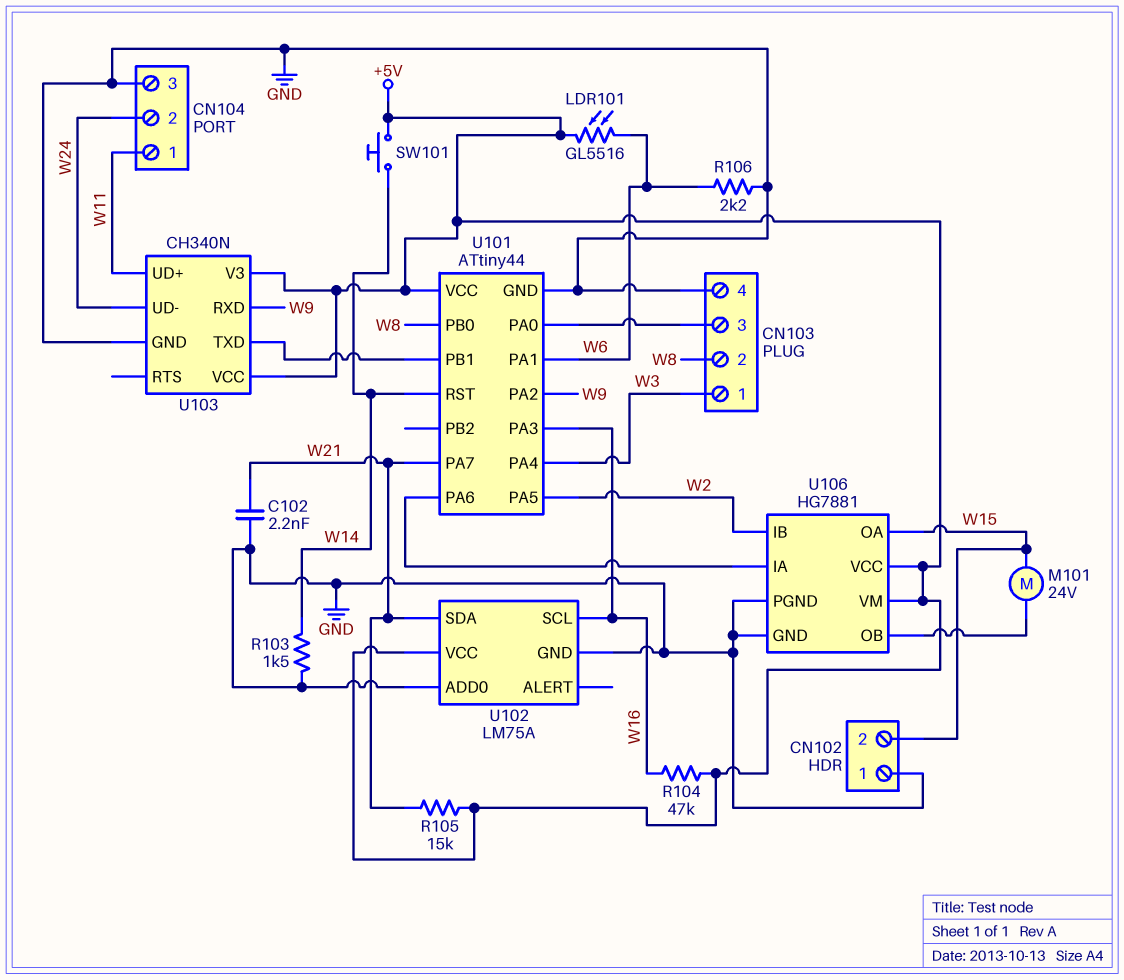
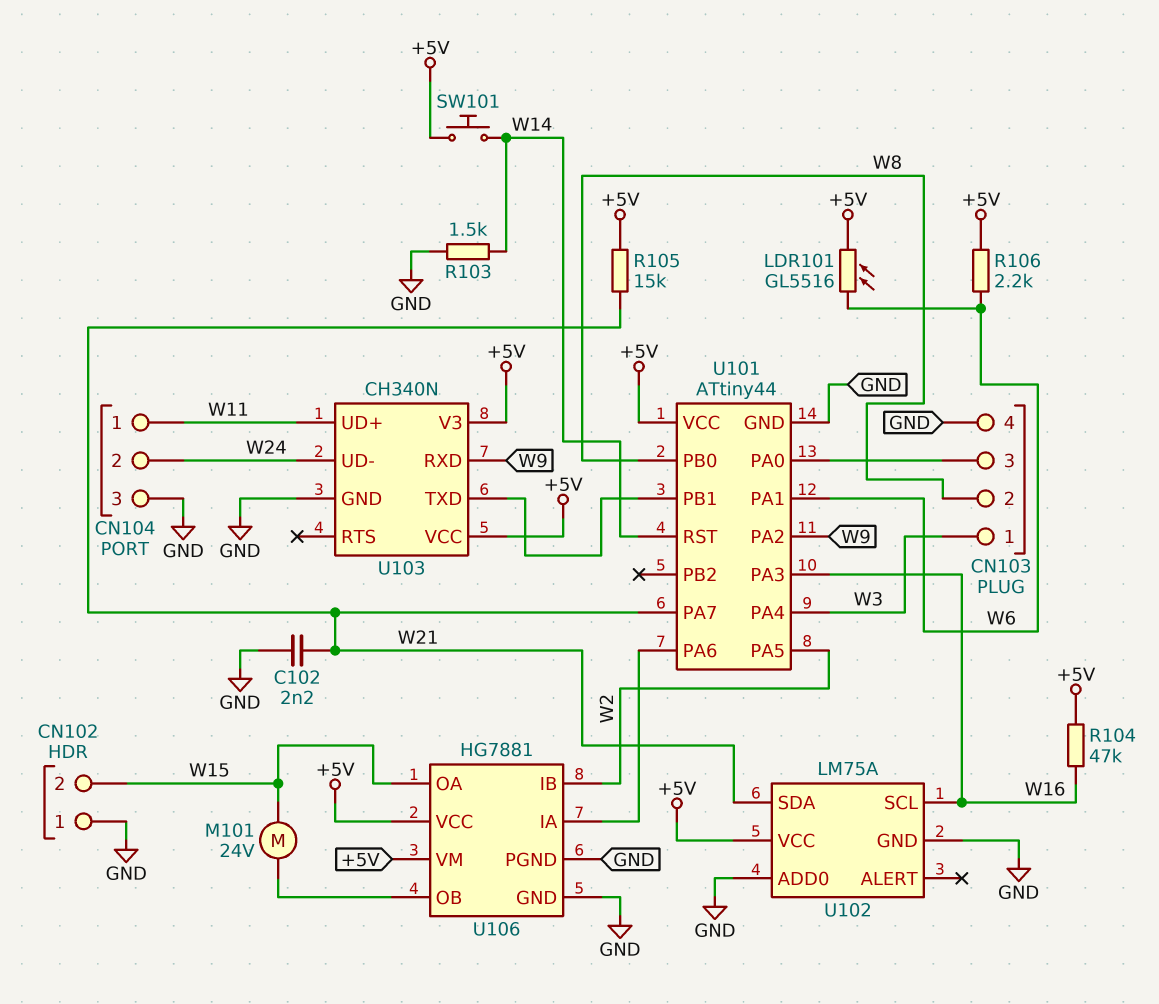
R106: 2.2k (GND, W6) -> 2.2k (+5V, W6)

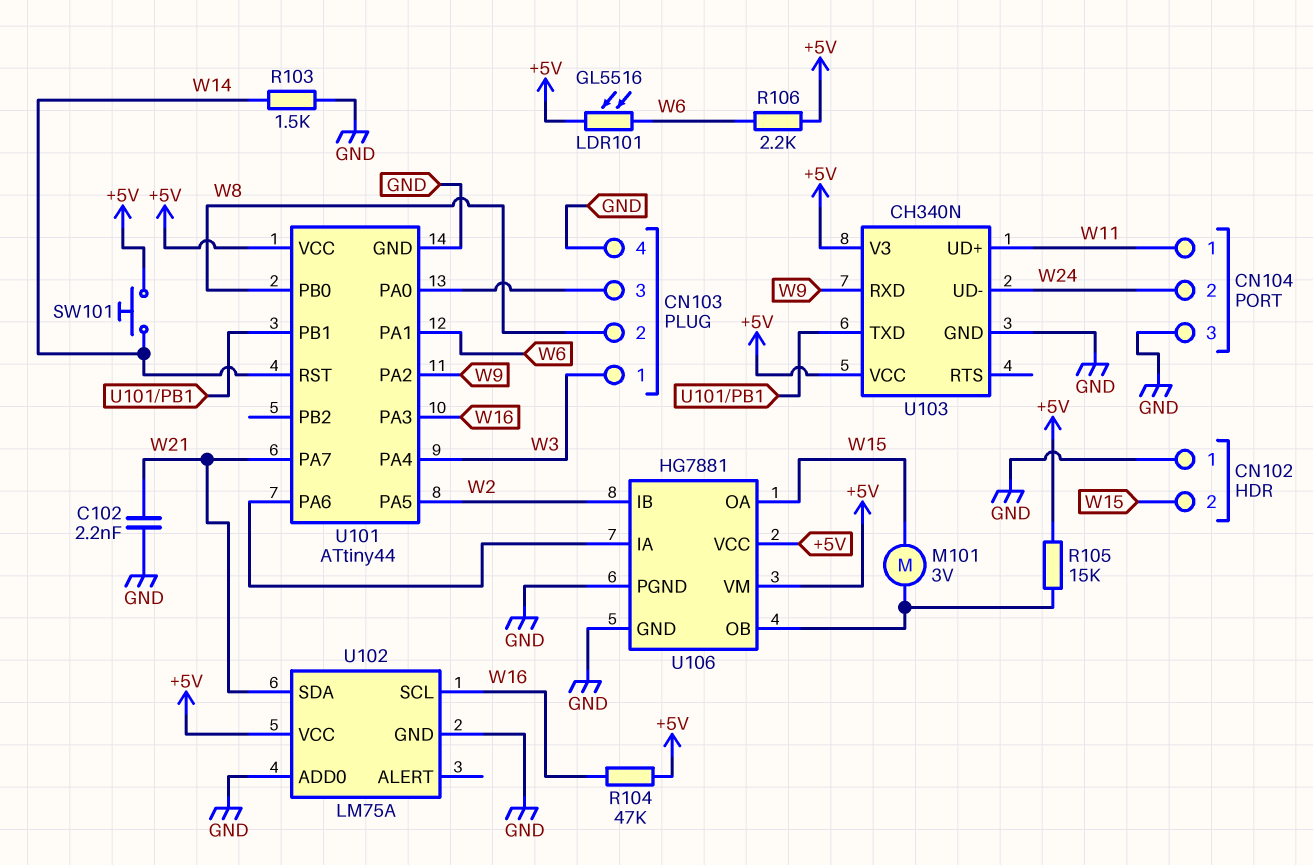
M101: motor 24V (U106/OB, W15) -> motor 3V (U106/OB, W15)
R105: 15k (+5V, W21) -> 15k (+5V, U106/OB)

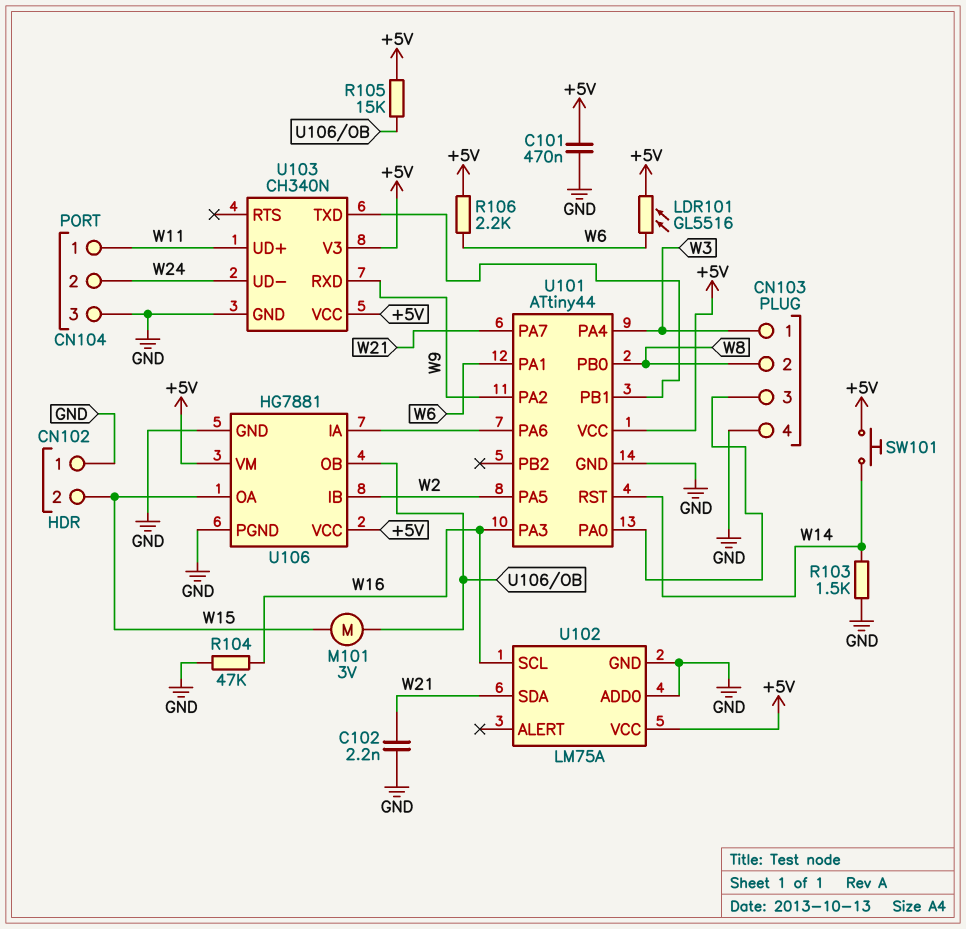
C101: none -> 470nF (+5V, GND)
R104: 47k (+5V, W16) -> 47k (GND, W16)

